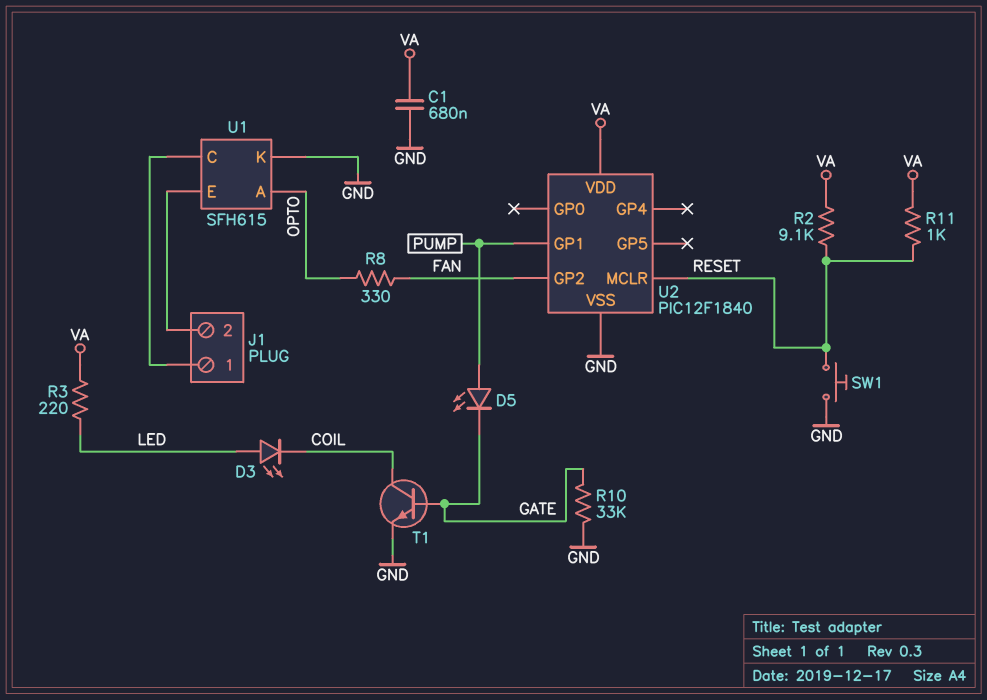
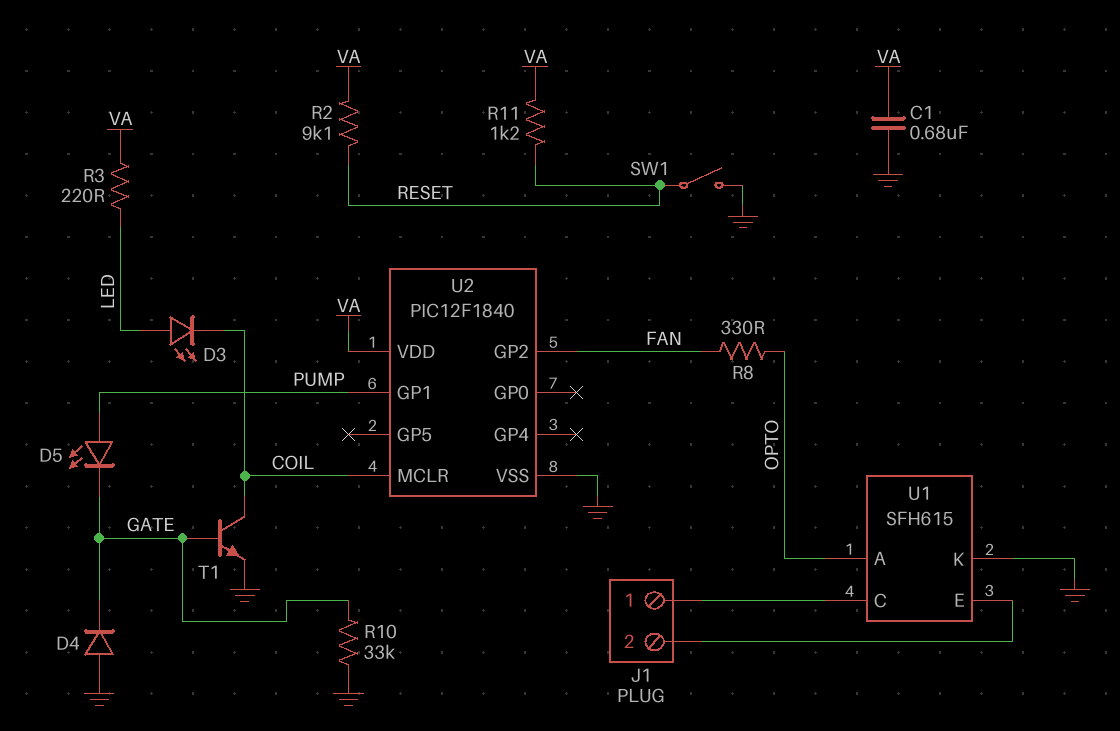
D4: none -> diode (A GND, K GATE)
R11: 1k (RESET, VA) -> 1.2k (RESET, VA)
SW1: button (GND, RESET) -> switch (GND, RESET)
U2 pin MCLR: RESET -> COIL

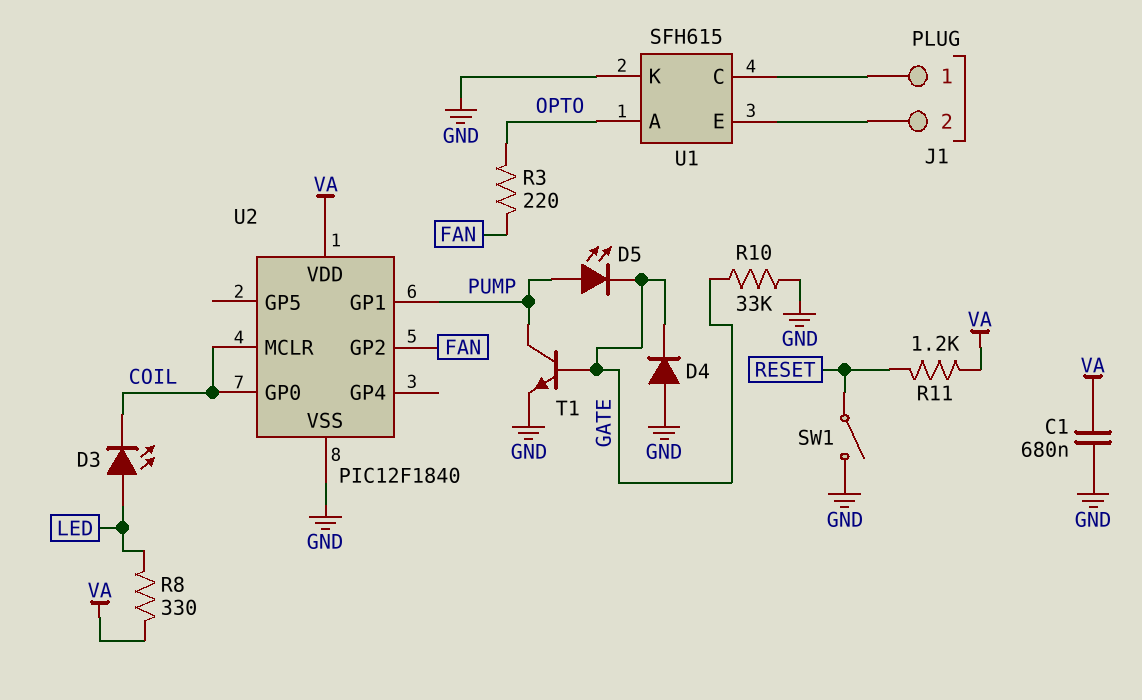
R2: 9.1k (RESET, VA) -> none
R3: 220 (LED, VA) -> 220 (FAN, OPTO)
R8: 330 (FAN, OPTO) -> 330 (LED, VA)
T1: NPN (B GATE, C COIL, E GND) -> NPN (B GATE, C PUMP, E GND)
U2 pin GP0: none -> COIL

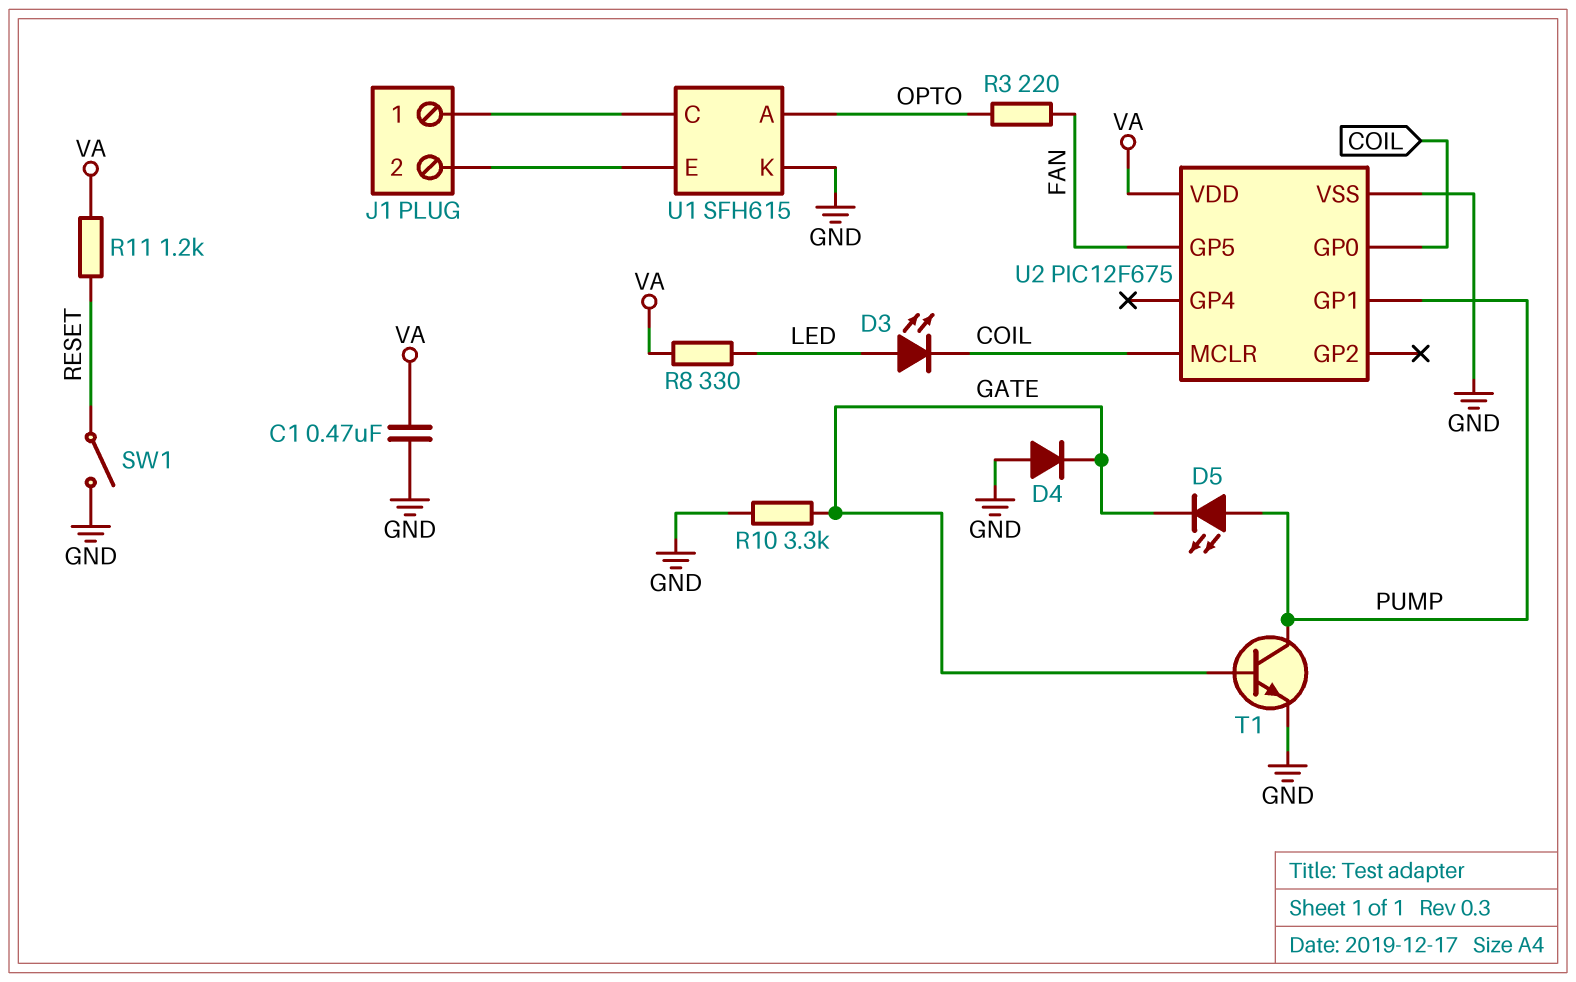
C1: 680nF (GND, VA) -> 470nF (GND, VA)
R10: 33k (GATE, GND) -> 3.3k (GATE, GND)
U2: PIC12F1840 -> PIC12F675
U2 pin GP2: FAN -> none
U2 pin GP5: none -> FAN

